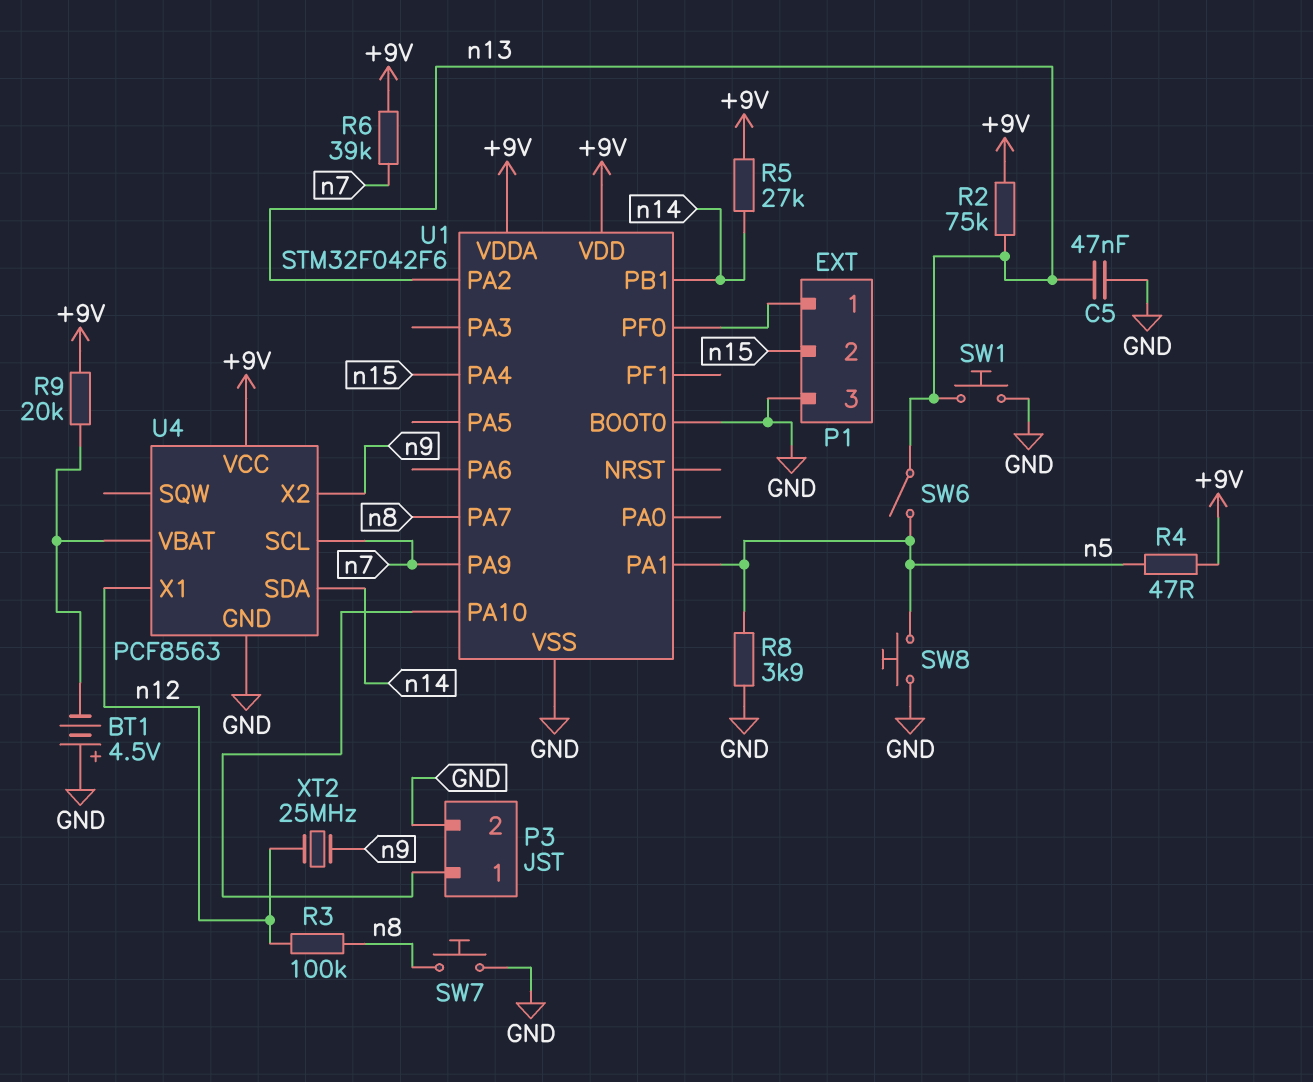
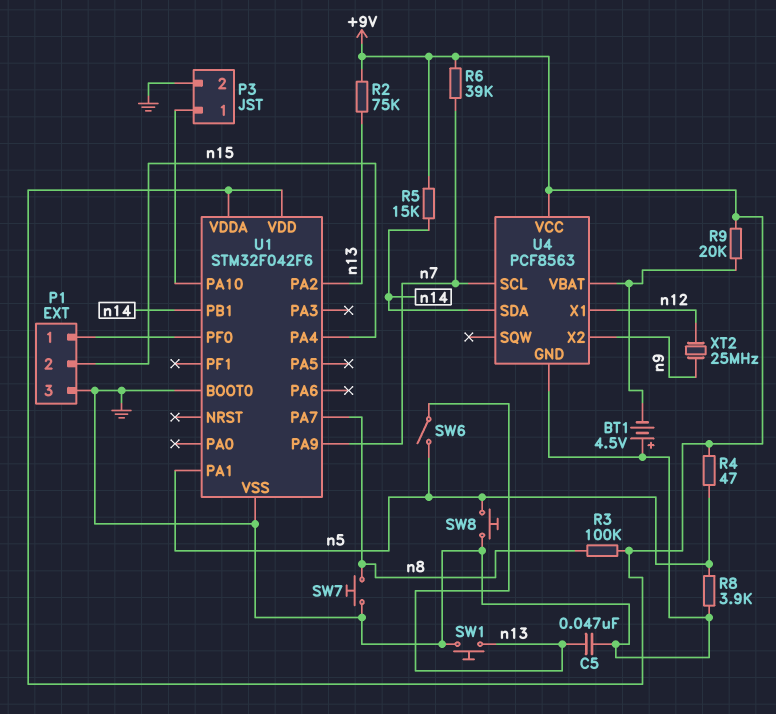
R3: 100k (n8, n12) -> 100k (+9V, n8)
R5: 27k (+9V, n14) -> 15k (+9V, n14)

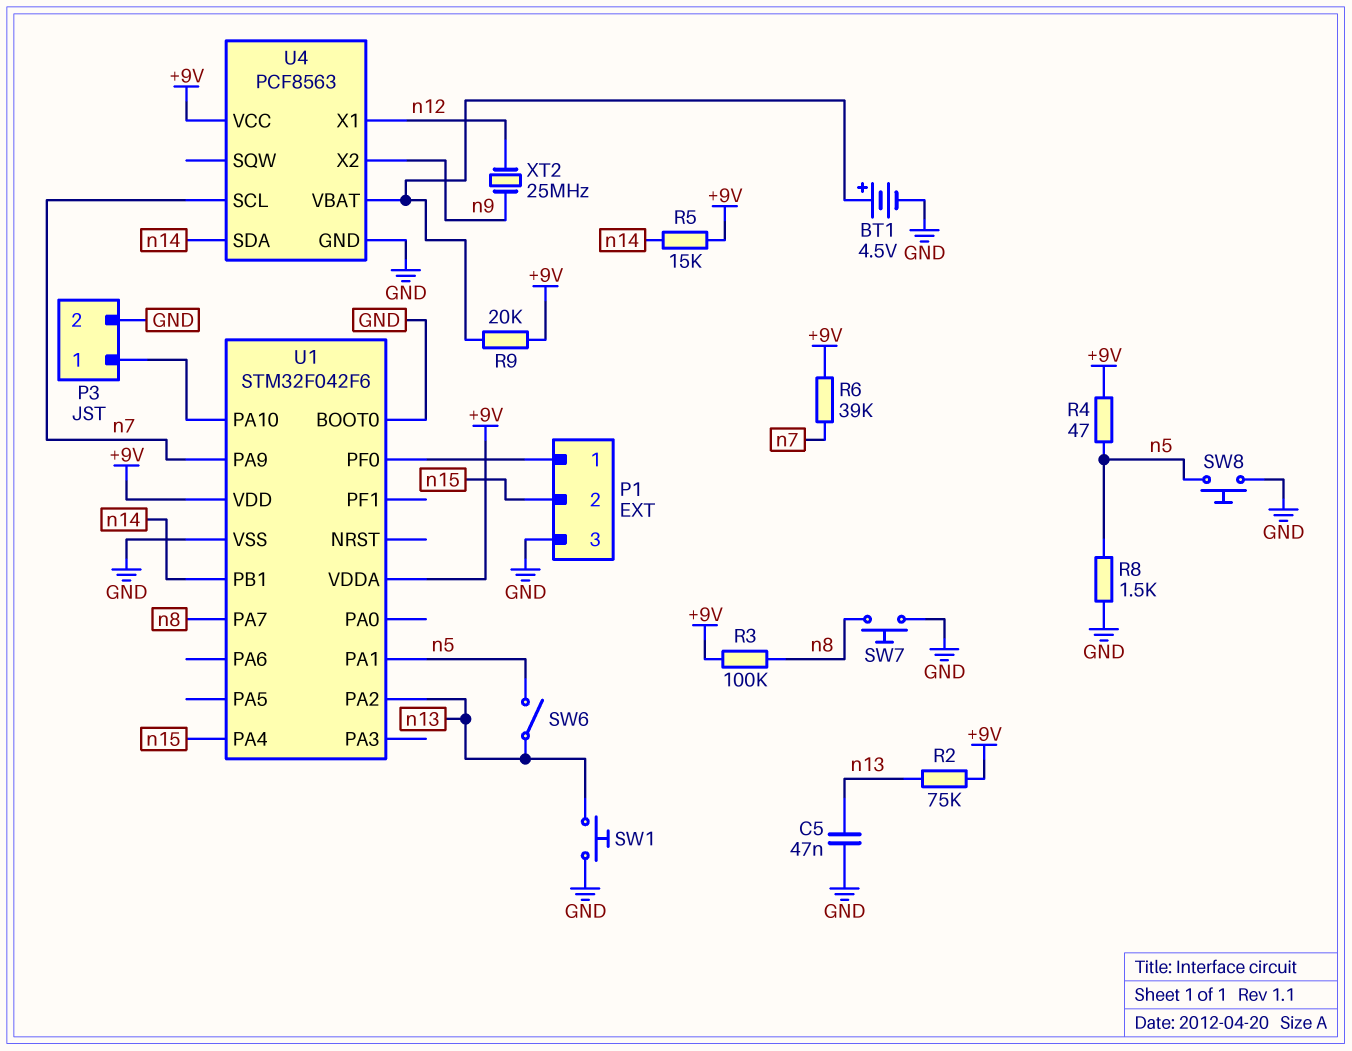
BT1: 4.5V (plus GND, minus U4/VBAT) -> 4.5V (plus U4/VBAT, minus GND)
R8: 3.9k (GND, n5) -> 1.5k (GND, n5)

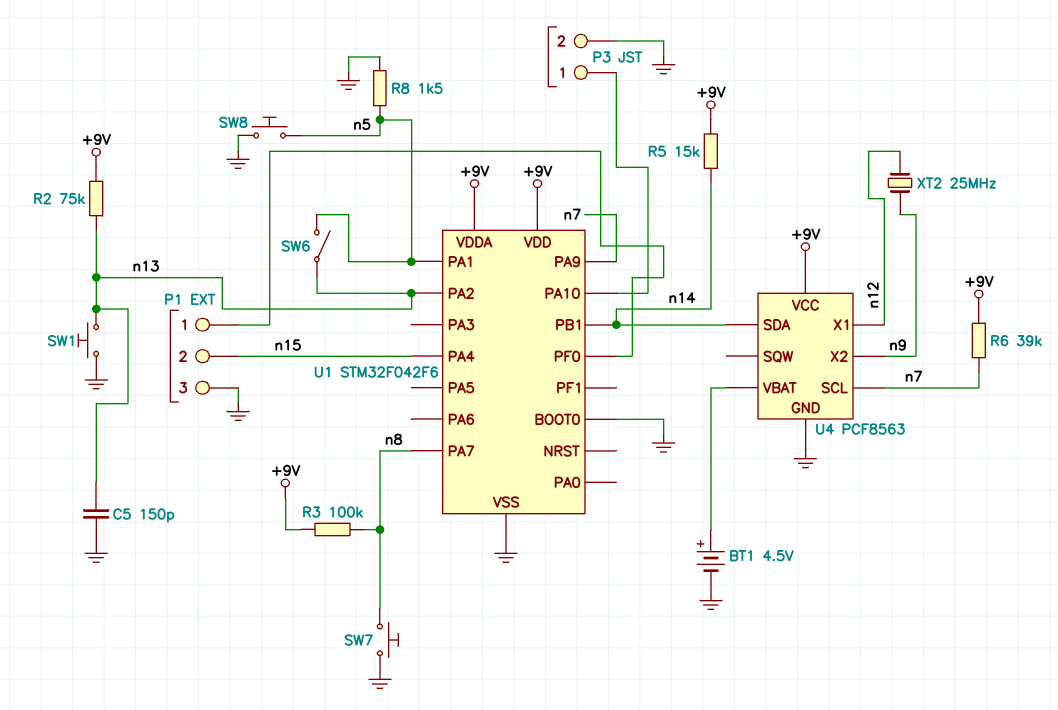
C5: 47nF (GND, n13) -> 150pF (GND, n13)
R4: 47 (+9V, n5) -> none
R9: 20k (+9V, U4/VBAT) -> none

